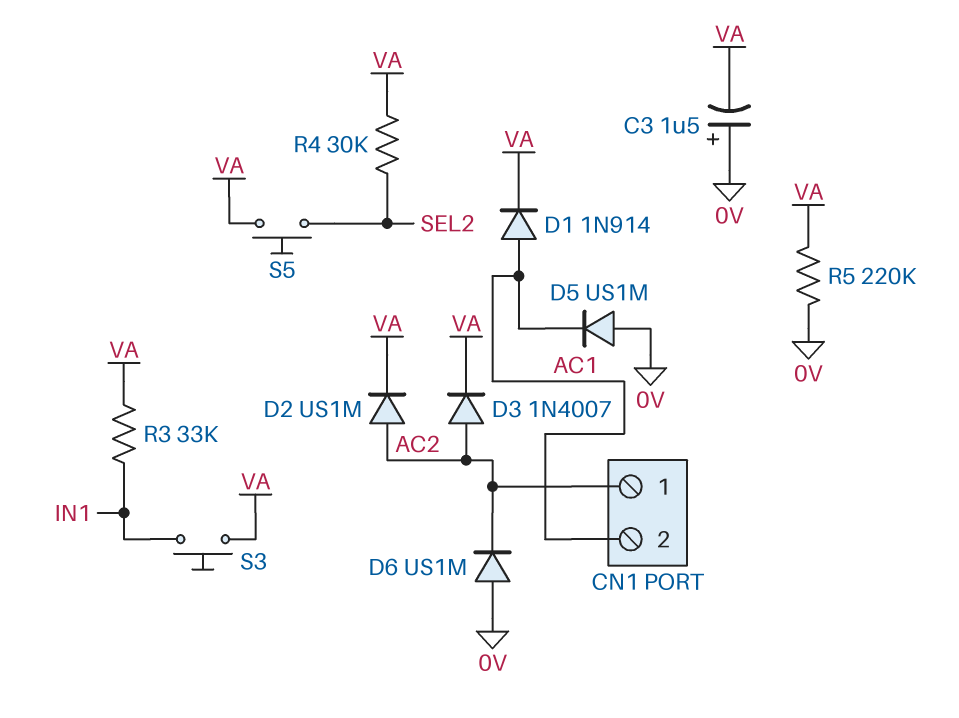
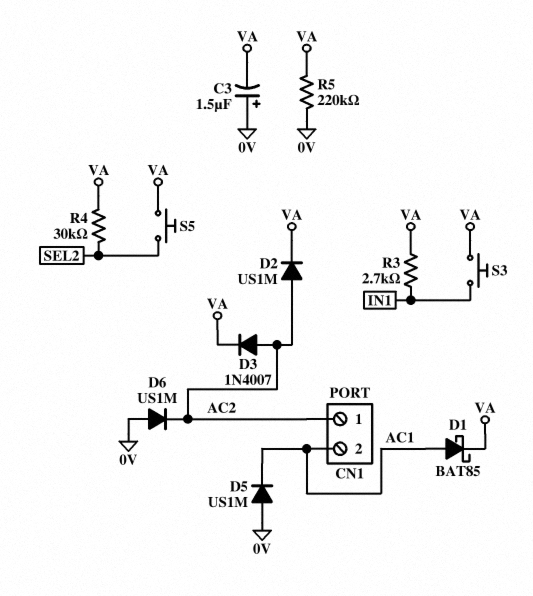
D1: diode 1N914 (A AC1, K VA) -> schottky BAT85 (A AC1, K VA)
R3: 33k (IN1, VA) -> 2.7k (IN1, VA)

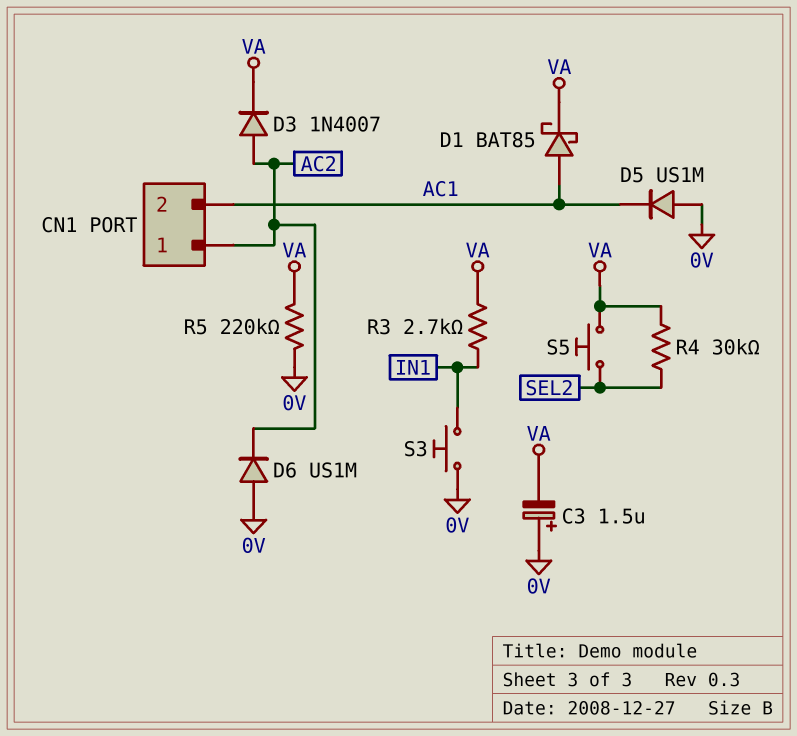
D2: diode US1M (A AC2, K VA) -> none
S3: button (IN1, VA) -> button (0V, IN1)

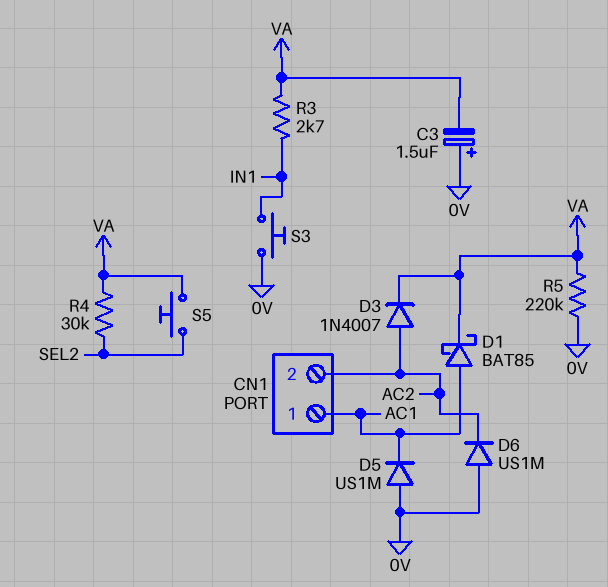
CN1 pin 1: AC2 -> AC1
CN1 pin 2: AC1 -> AC2

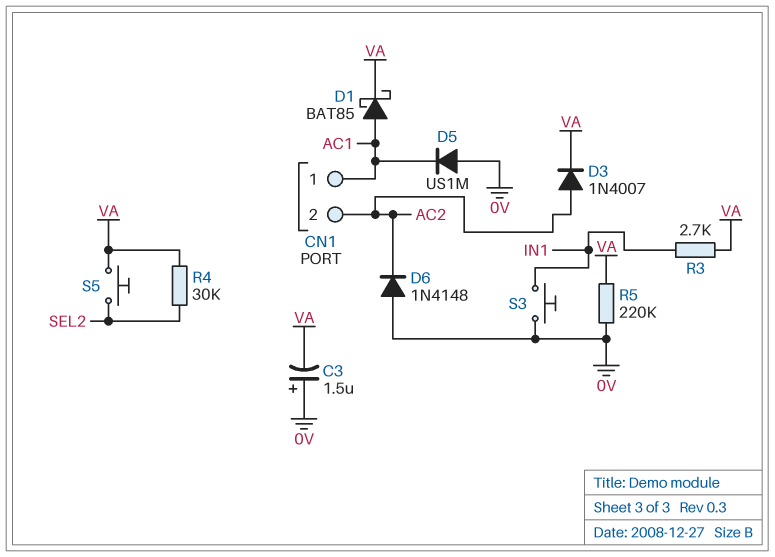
D6: diode US1M (A 0V, K AC2) -> diode 1N4148 (A 0V, K AC2)

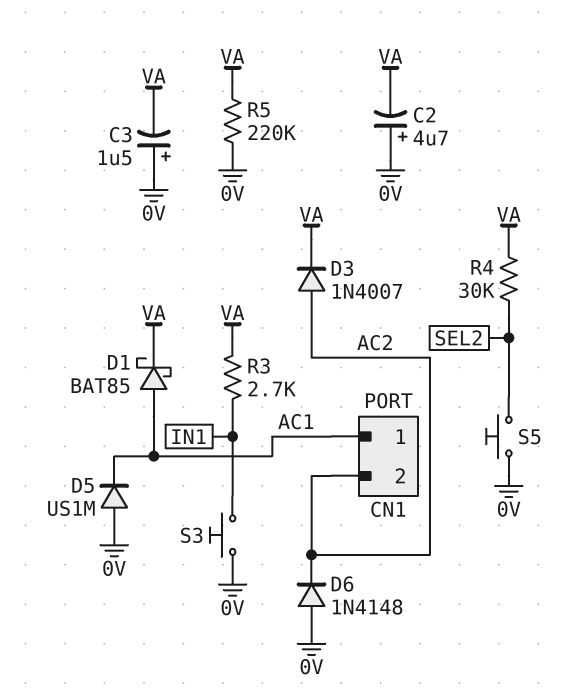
C2: none -> 4.7uF (plus 0V, minus VA)
S5: button (SEL2, VA) -> button (0V, SEL2)

